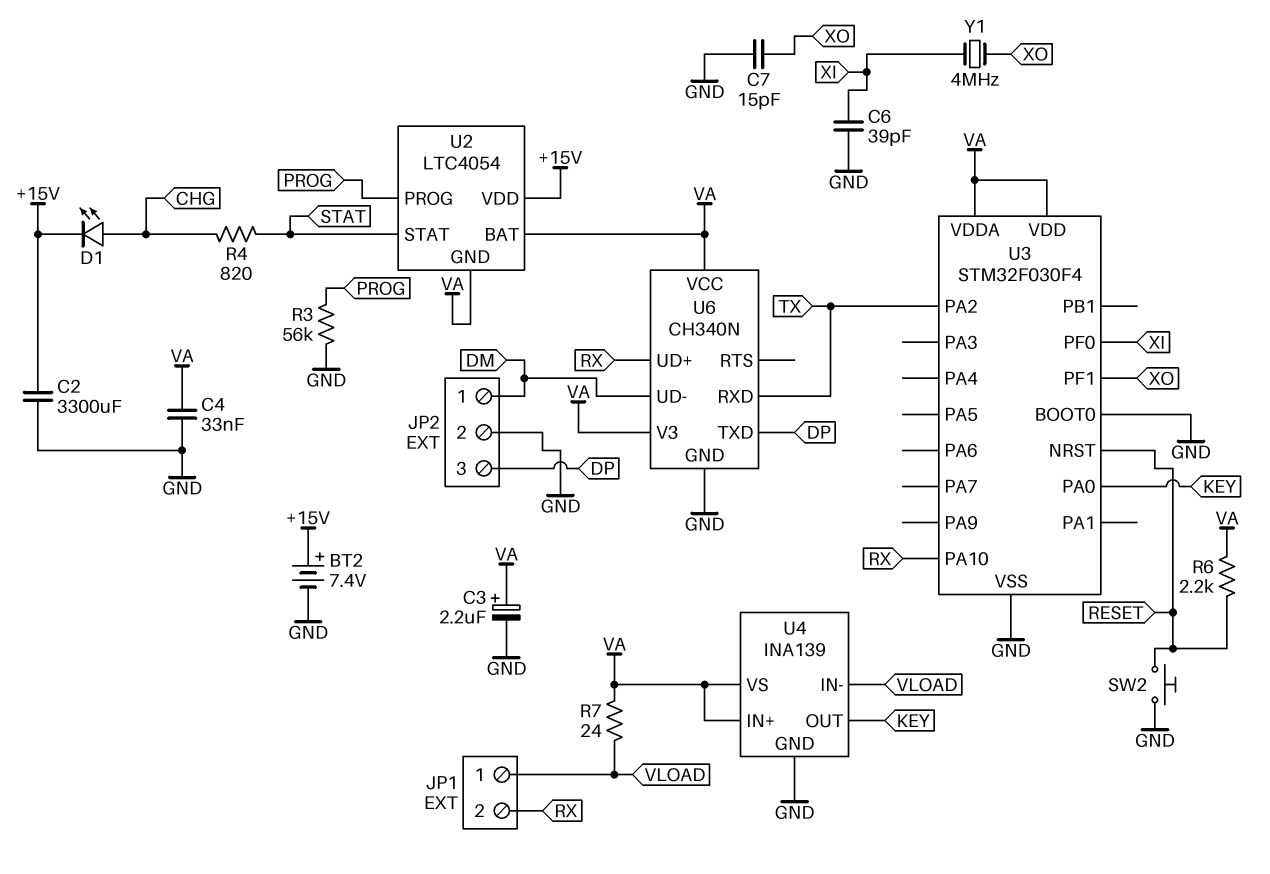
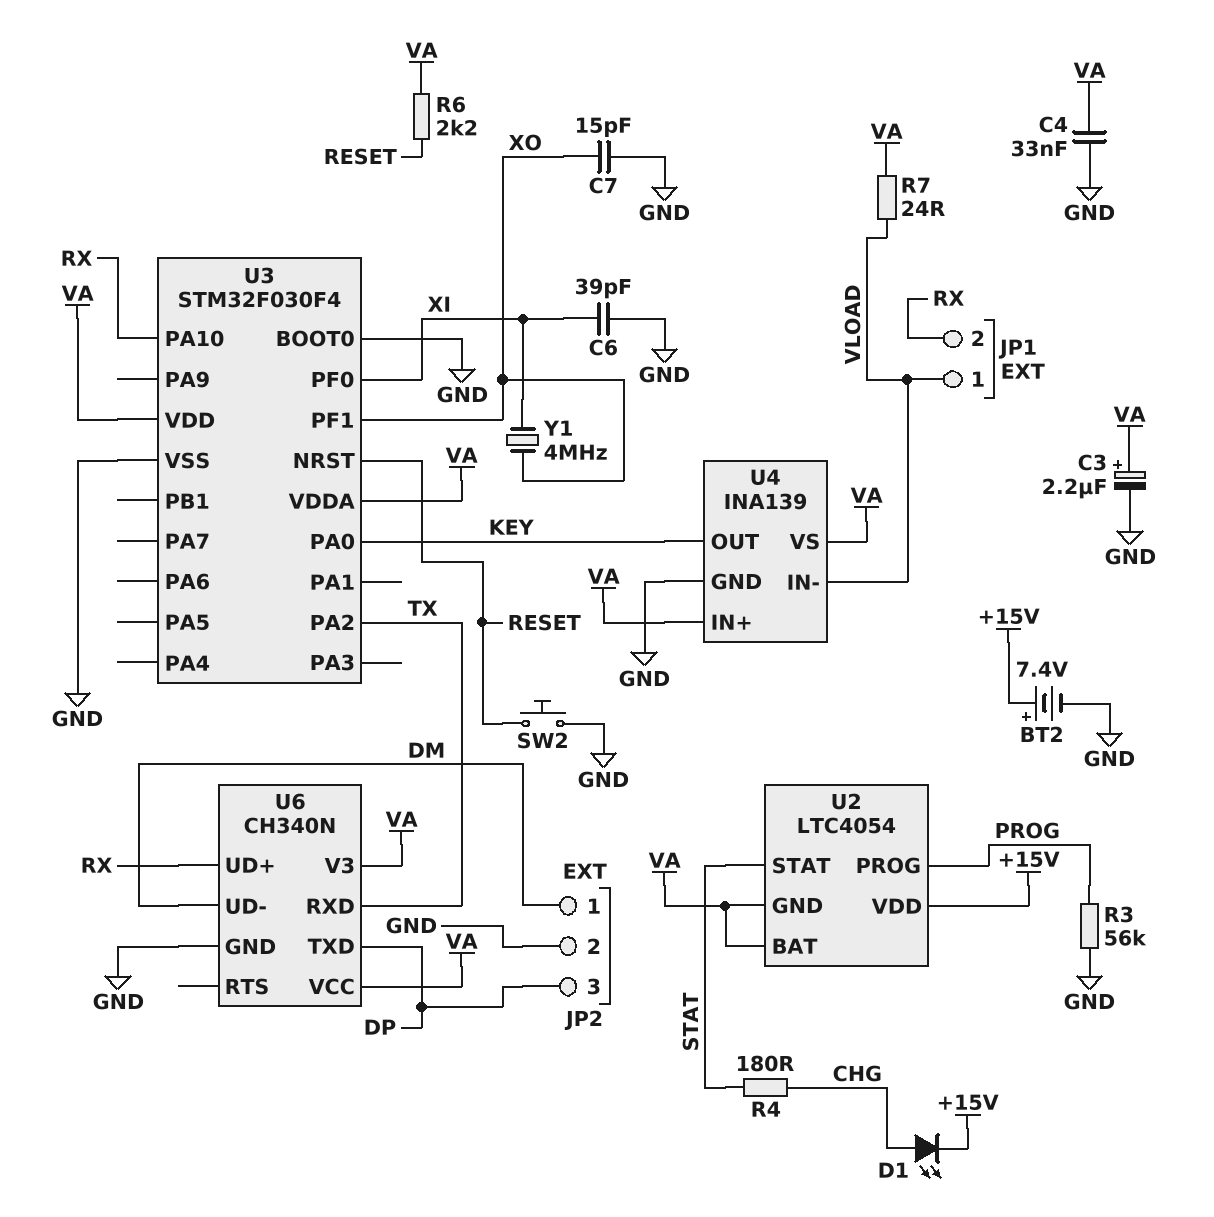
C2: 3300uF (+15V, GND) -> none
R4: 820 (CHG, STAT) -> 180 (CHG, STAT)

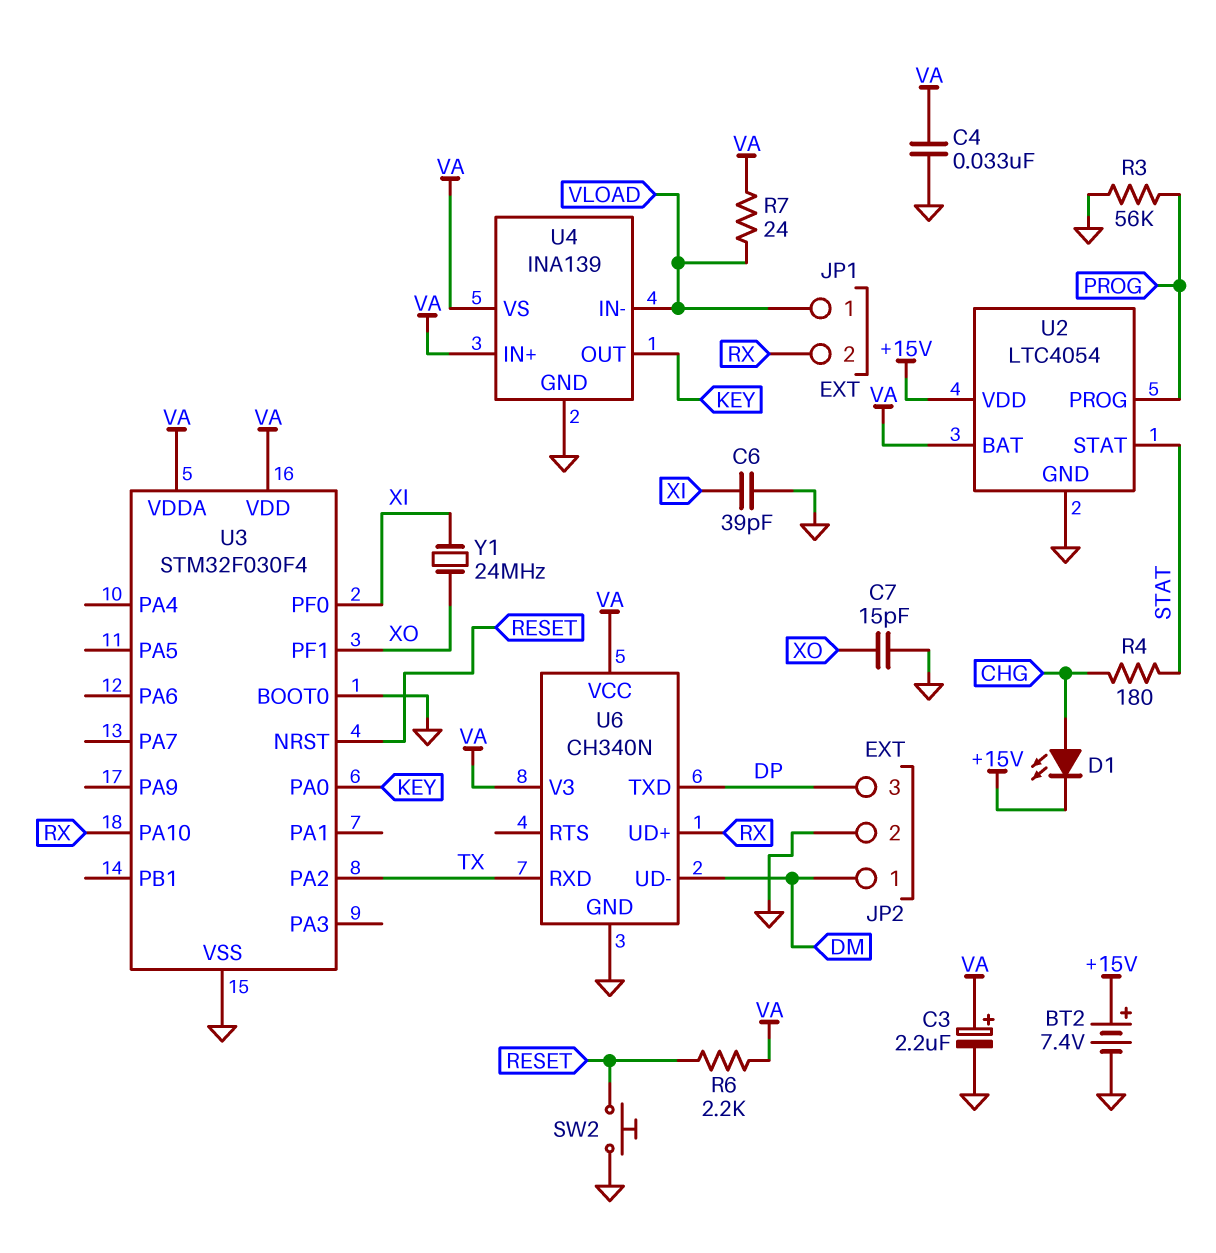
U2 pin GND: VA -> GND
Y1: 4MHz (XI, XO) -> 24MHz (XI, XO)

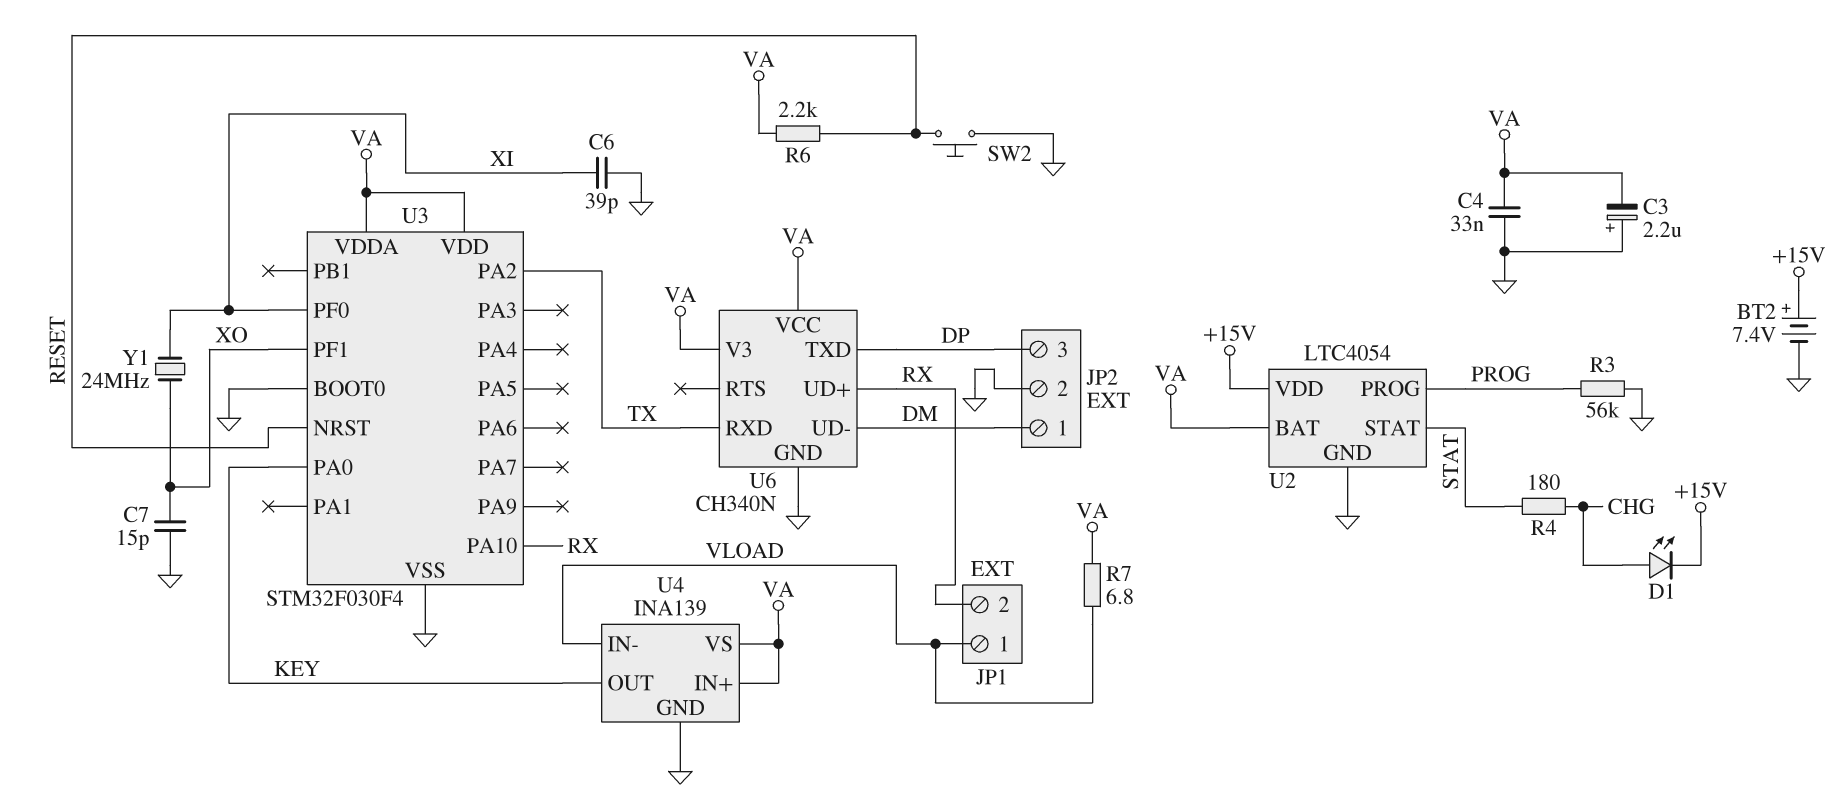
C3: 2.2uF (plus VA, minus GND) -> 2.2uF (plus GND, minus VA)
R7: 24 (VA, VLOAD) -> 6.8 (VA, VLOAD)

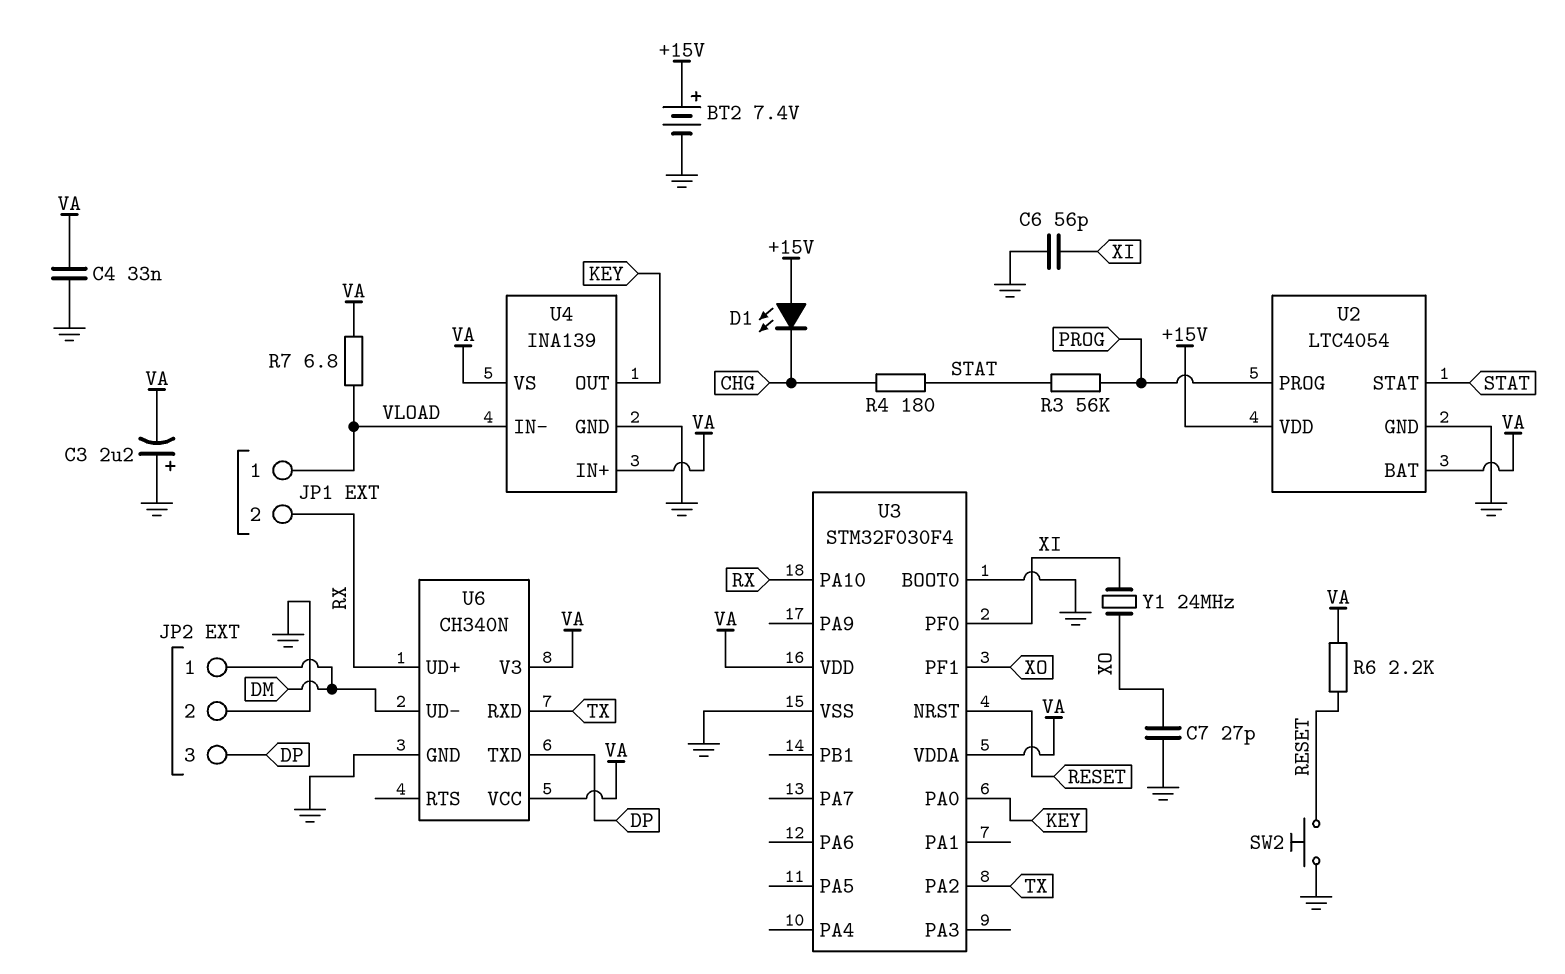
C6: 39pF (GND, XI) -> 56pF (GND, XI)
C7: 15pF (GND, XO) -> 27pF (GND, XO)
D1: LED (A CHG, K +15V) -> LED (A +15V, K CHG)
R3: 56k (GND, PROG) -> 56k (PROG, STAT)

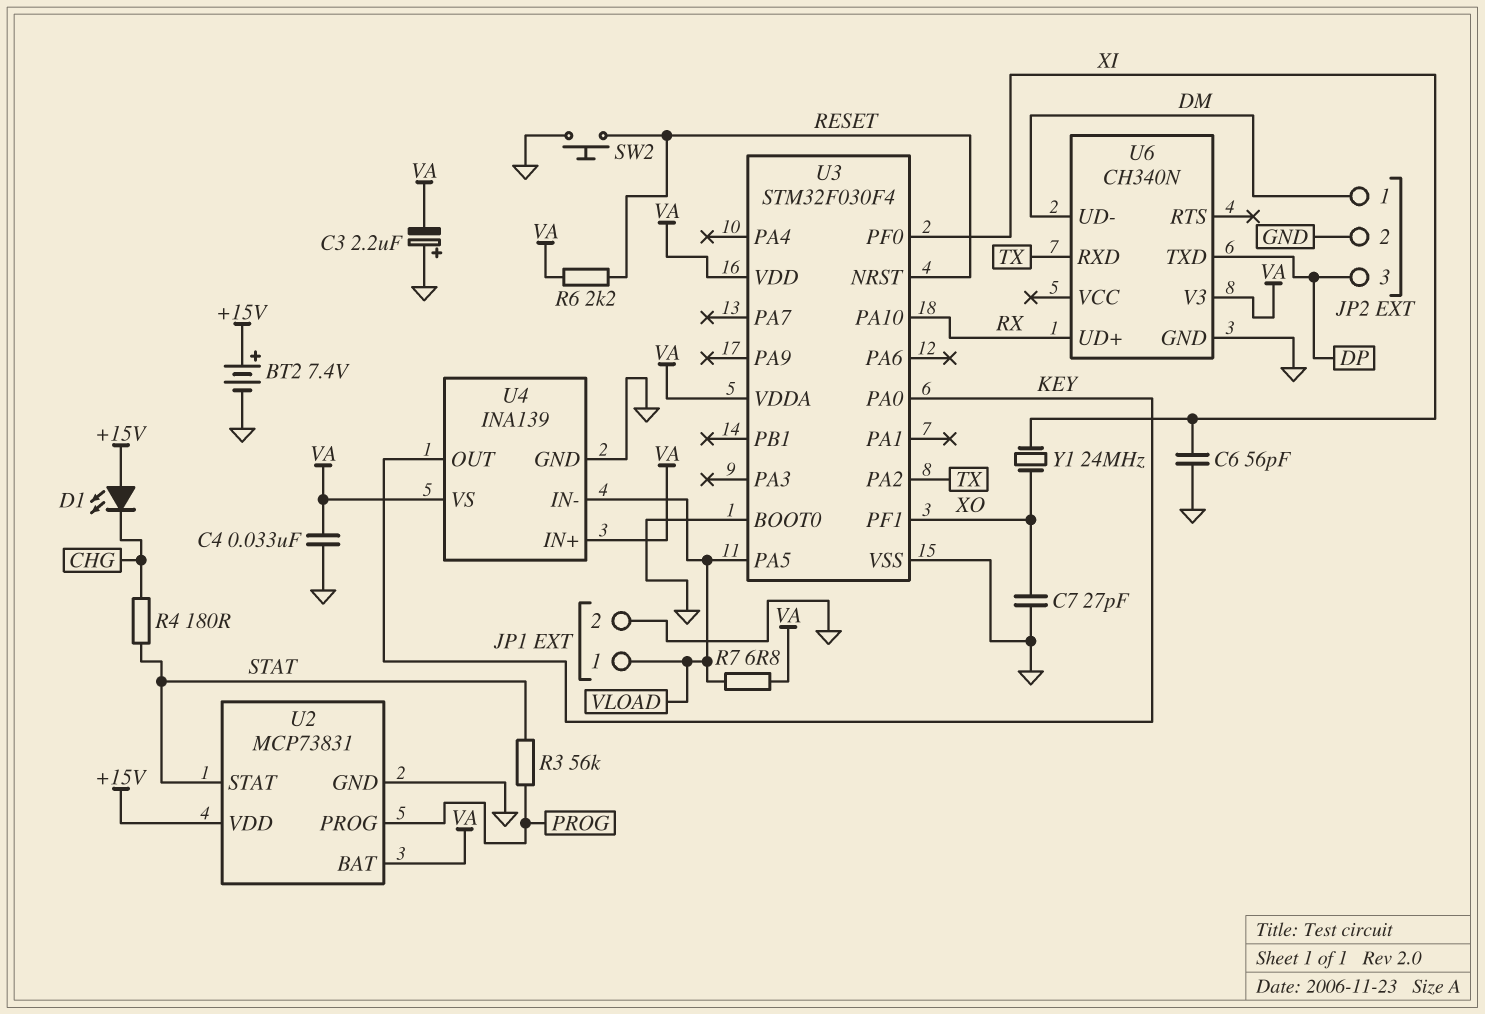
JP1 pin 2: RX -> GND
U2: LTC4054 -> MCP73831
U3 pin PA5: none -> VLOAD
U6 pin VCC: VA -> none

